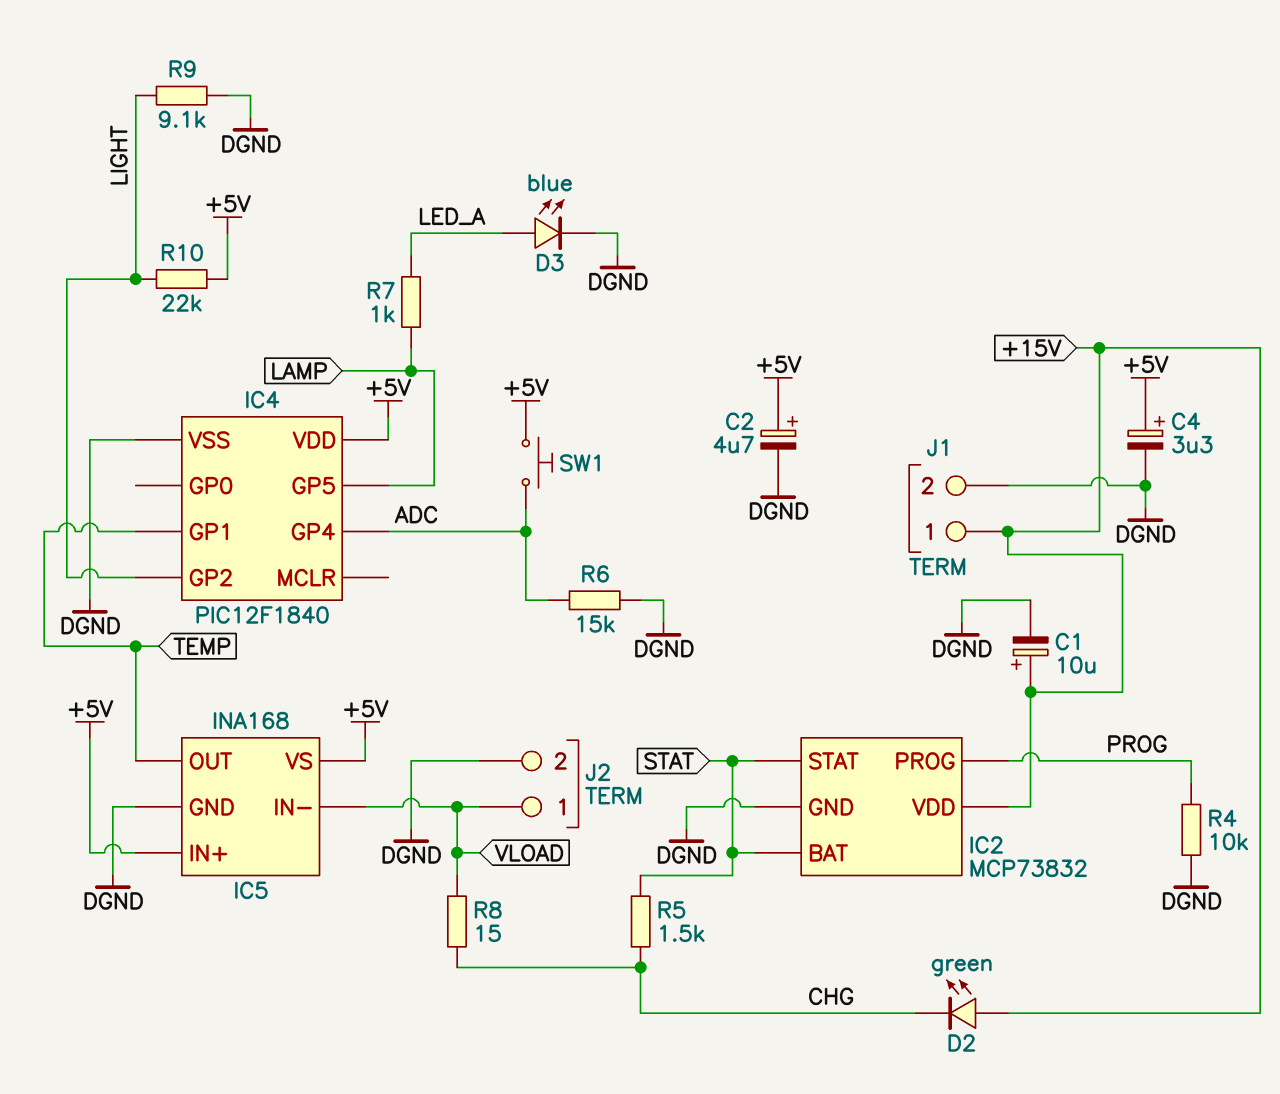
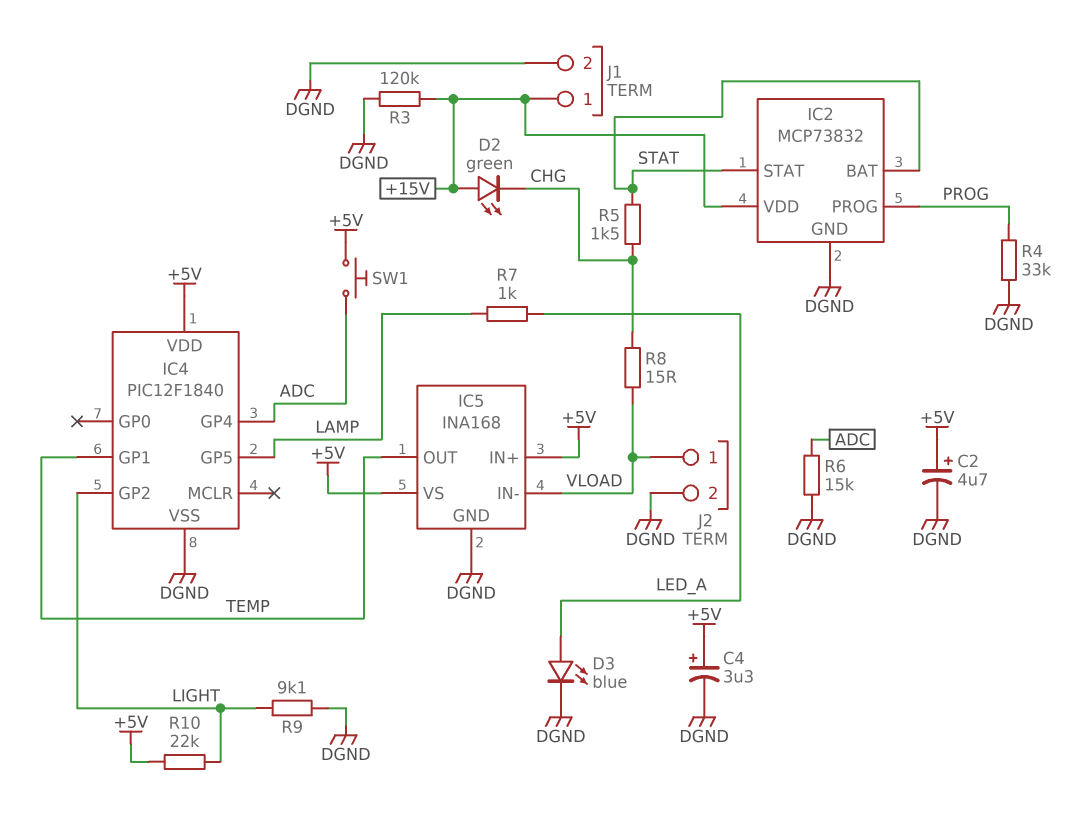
C1: 10uF (plus +15V, minus DGND) -> none
R3: none -> 120k (+15V, DGND)
R4: 10k (DGND, PROG) -> 33k (DGND, PROG)

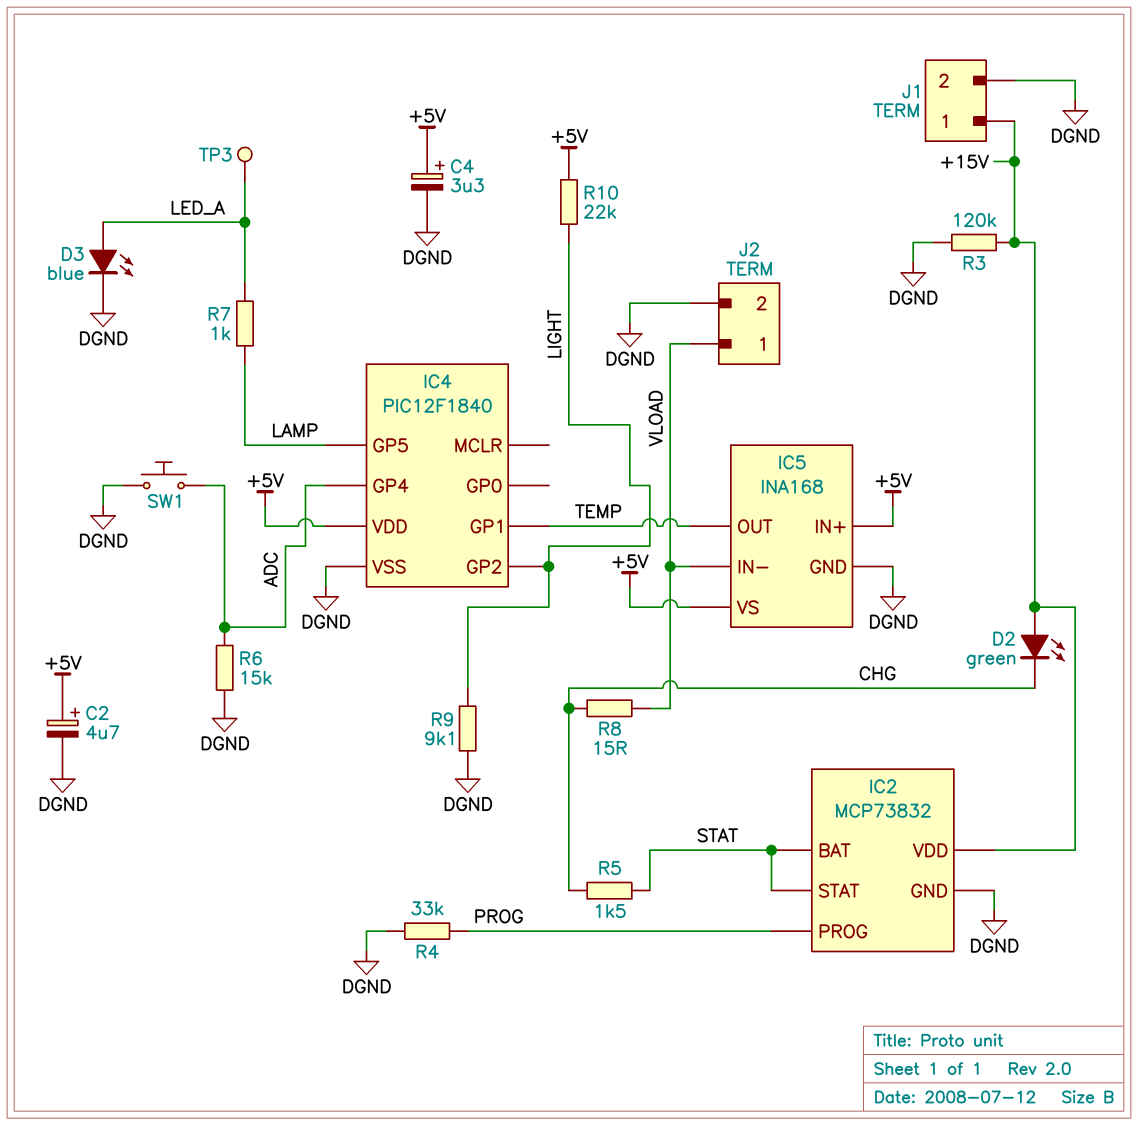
SW1: button (+5V, ADC) -> button (ADC, DGND)
TP3: none -> test point (LED_A)

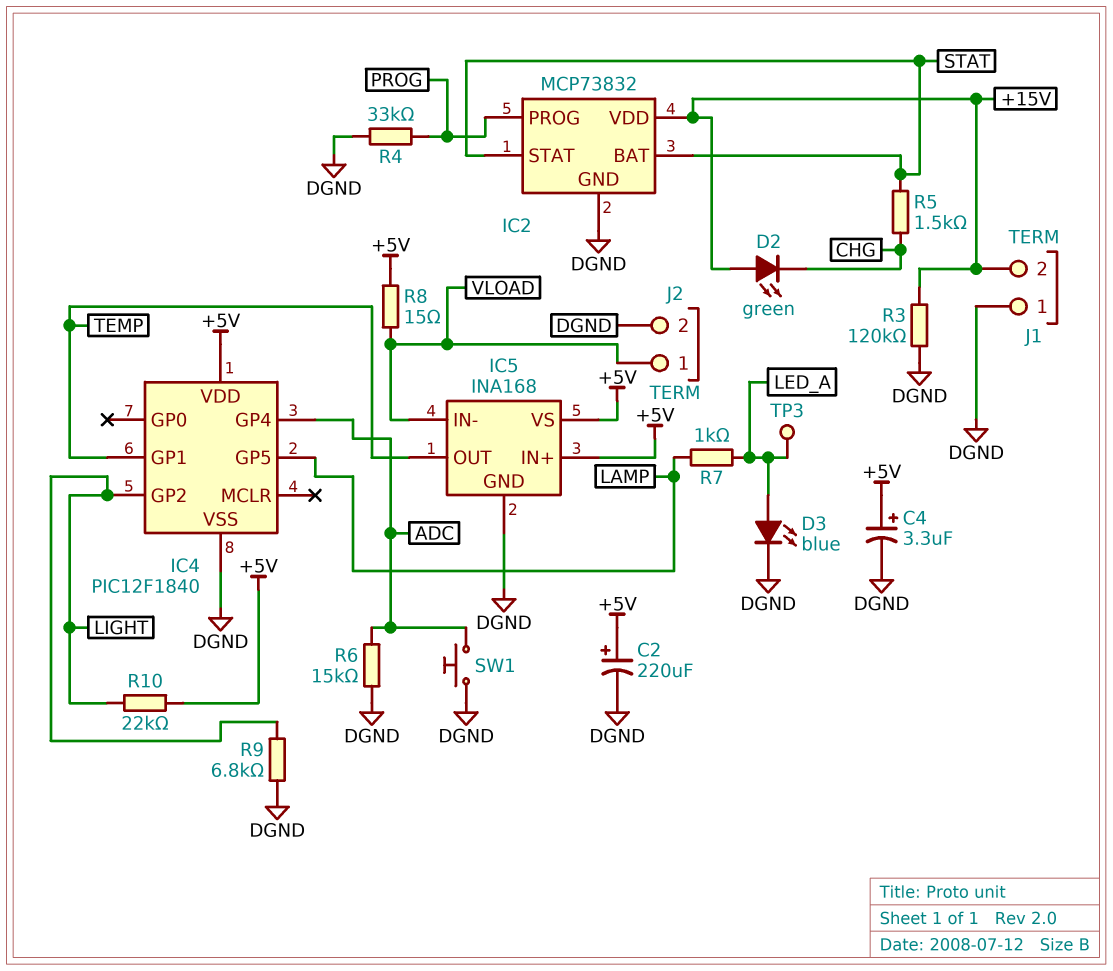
C2: 4.7uF (plus +5V, minus DGND) -> 220uF (plus +5V, minus DGND)
J1 pin 1: +15V -> DGND
J1 pin 2: DGND -> +15V
R8: 15 (CHG, VLOAD) -> 15 (+5V, VLOAD)
R9: 9.1k (DGND, LIGHT) -> 6.8k (DGND, LIGHT)

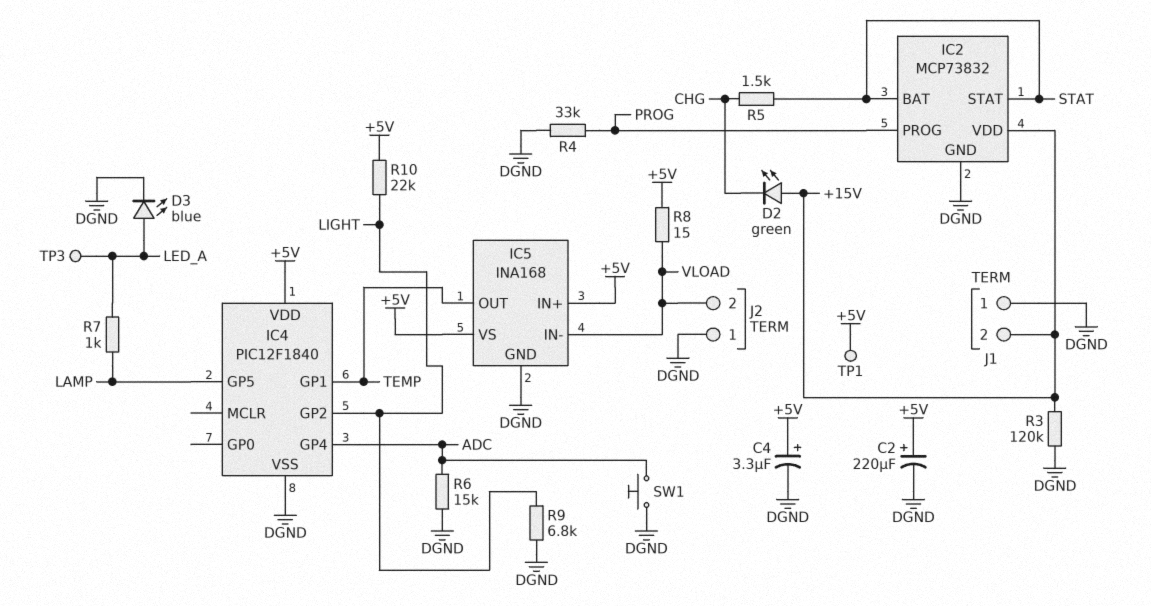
J2 pin 1: VLOAD -> DGND
J2 pin 2: DGND -> VLOAD
TP1: none -> test point (+5V)

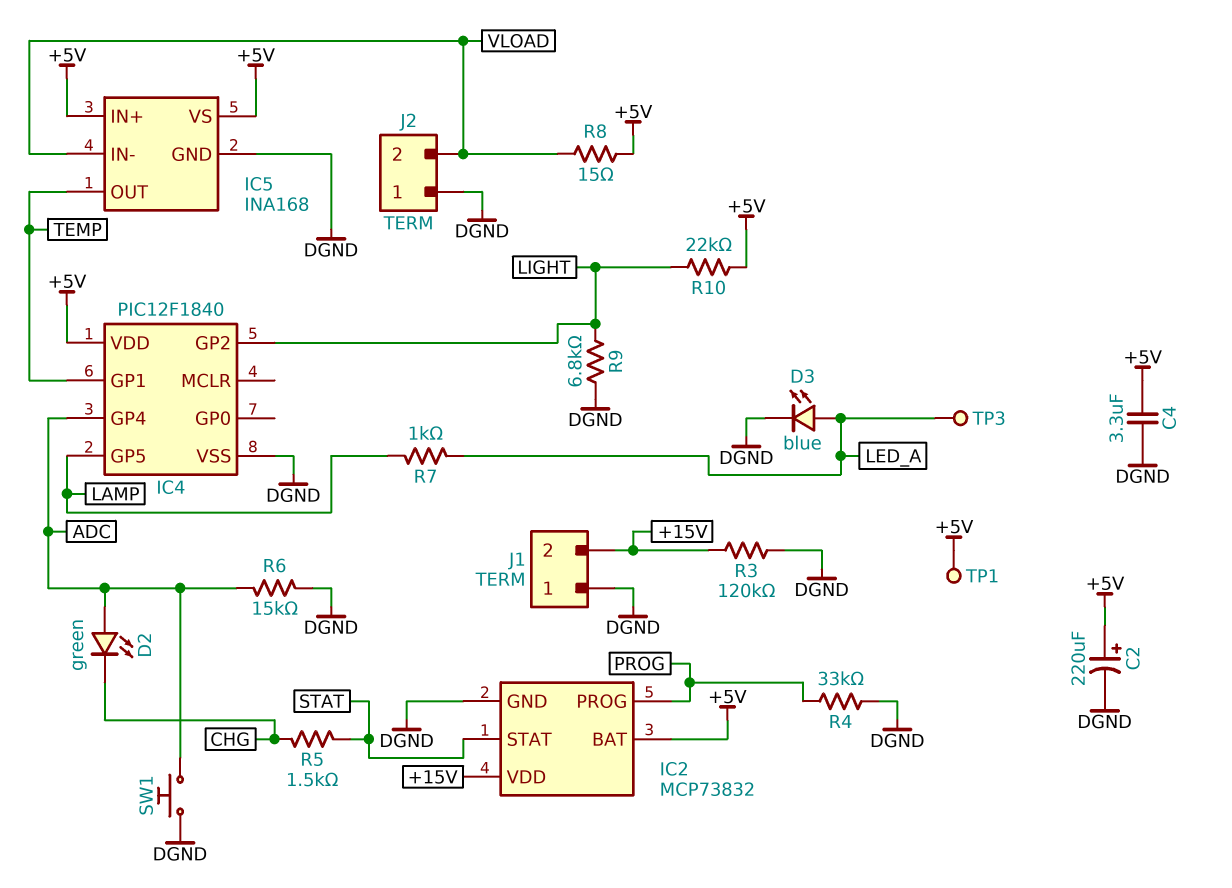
C4: 3.3uF (plus +5V, minus DGND) -> 3.3uF (+5V, DGND)
D2: LED green (A +15V, K CHG) -> LED green (A ADC, K CHG)
IC2 pin BAT: STAT -> +5V

